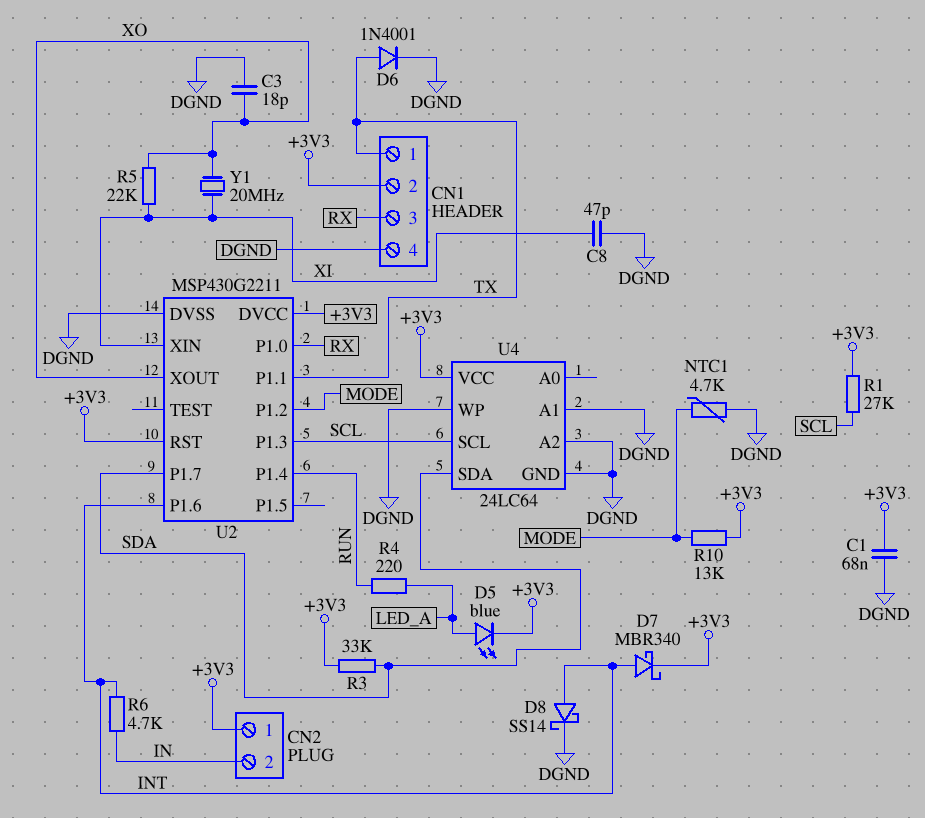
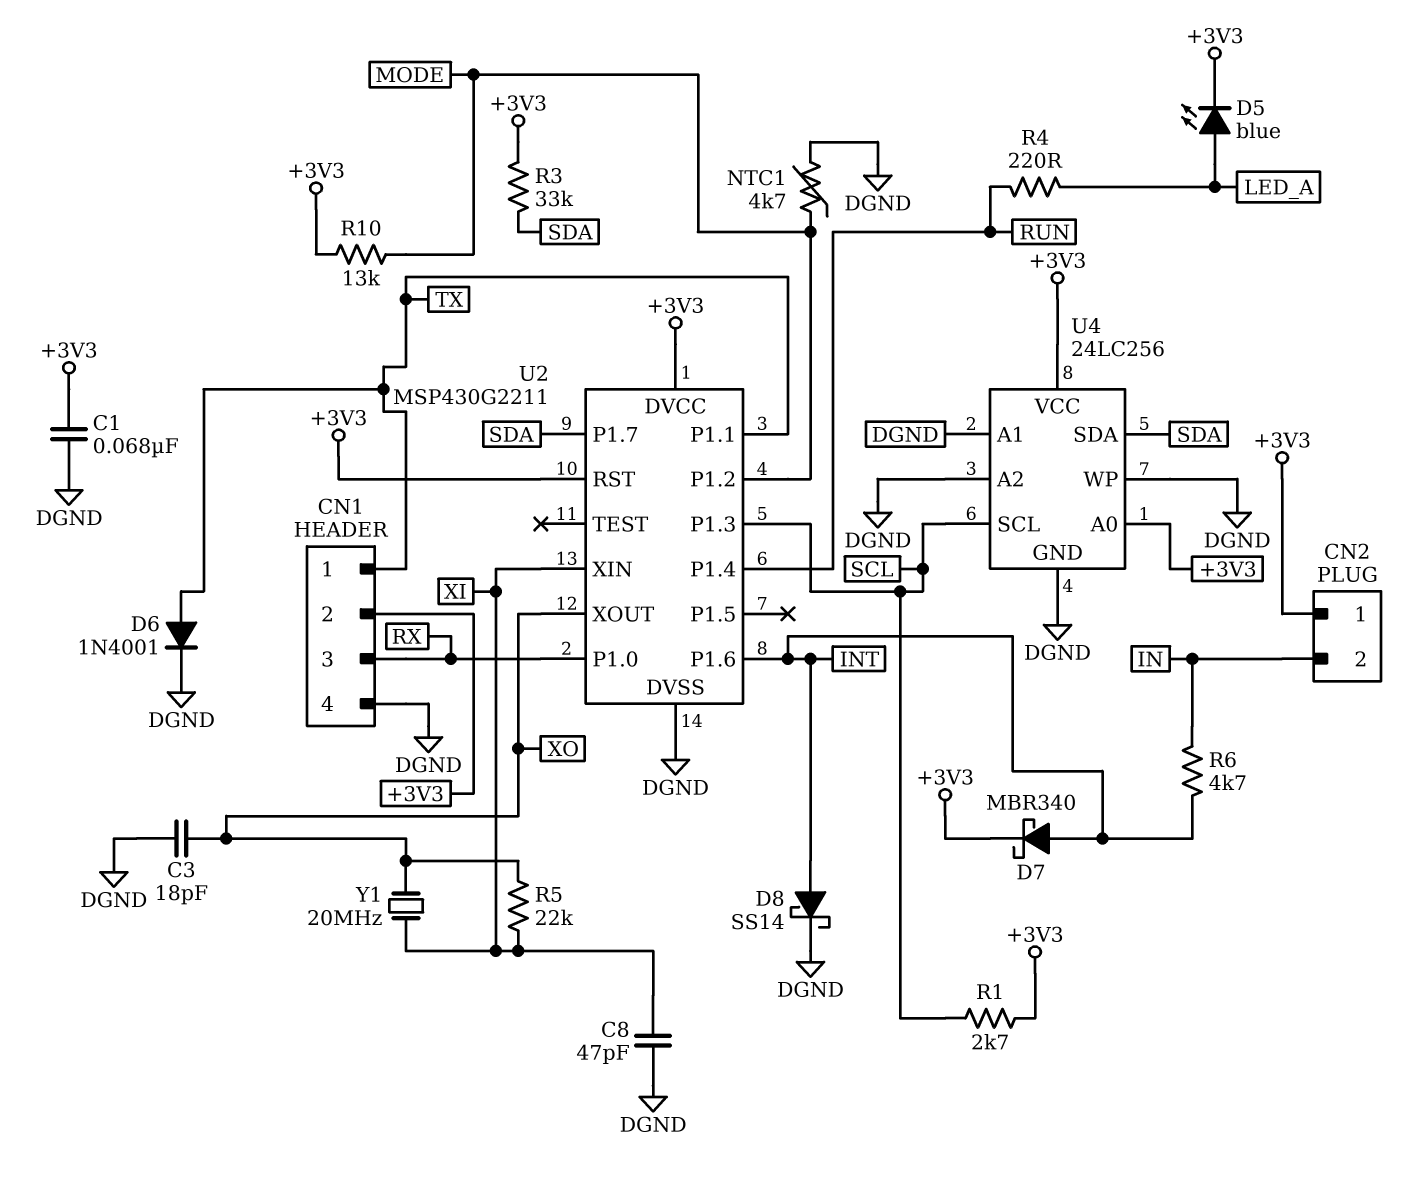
R1: 27k (+3V3, SCL) -> 2.7k (+3V3, SCL)
U4: 24LC64 -> 24LC256
U4 pin A0: none -> +3V3

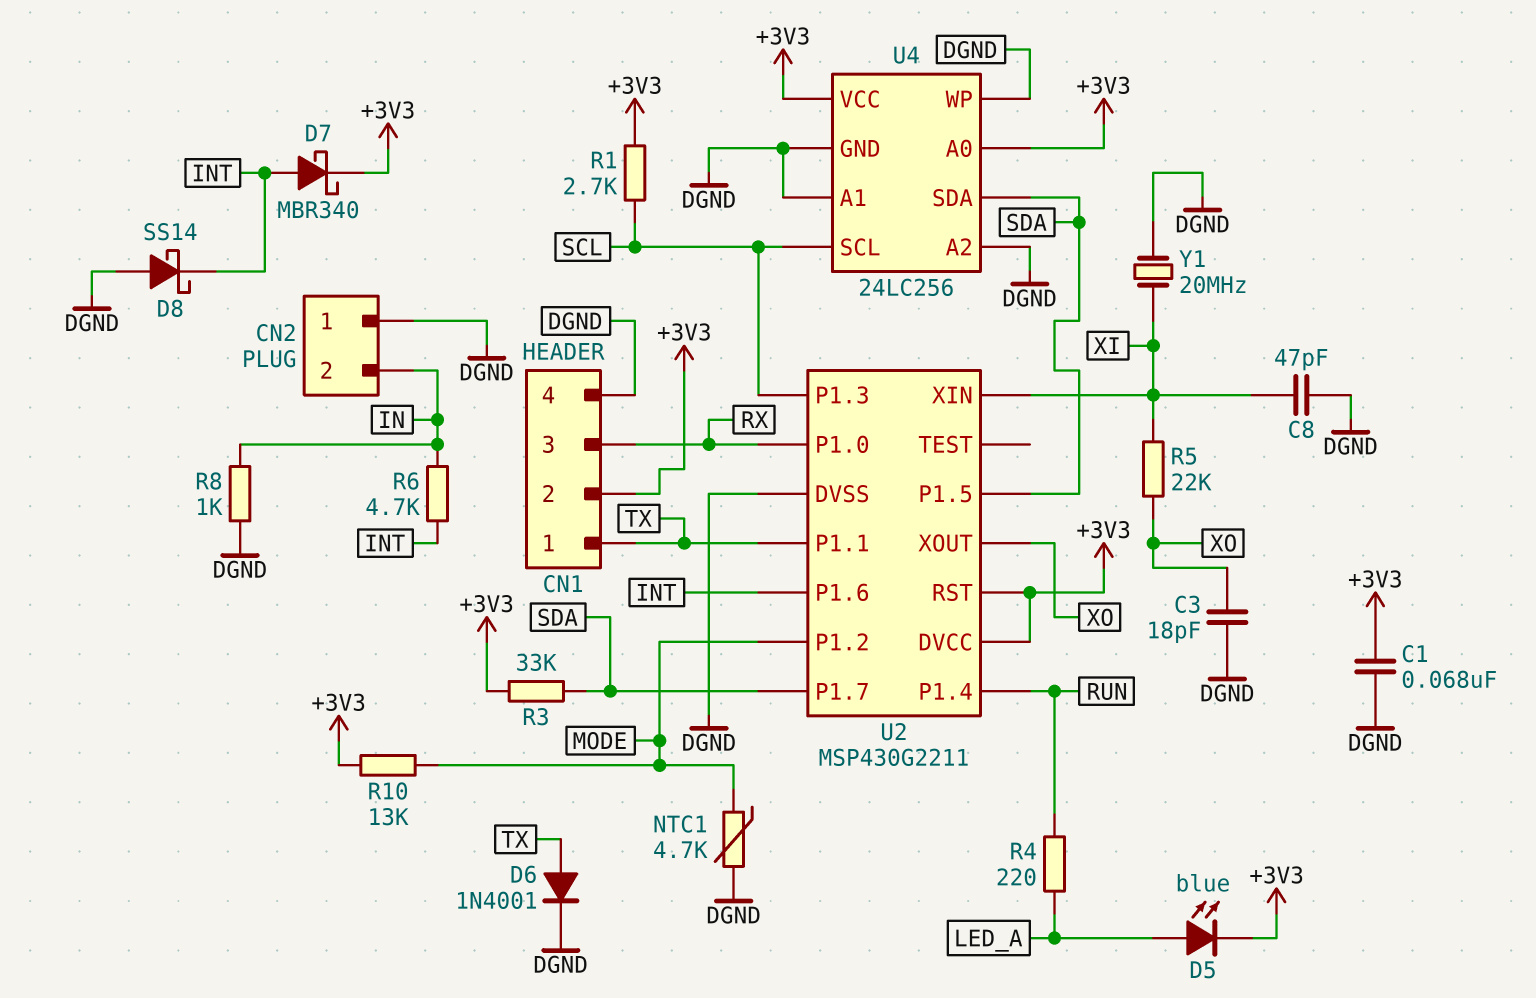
CN2 pin 1: +3V3 -> DGND
D8: schottky SS14 (A INT, K DGND) -> schottky SS14 (A DGND, K INT)
R8: none -> 1k (DGND, IN)
U2 pin P1.5: none -> SDA
Y1: 20MHz (XI, XO) -> 20MHz (DGND, XI)

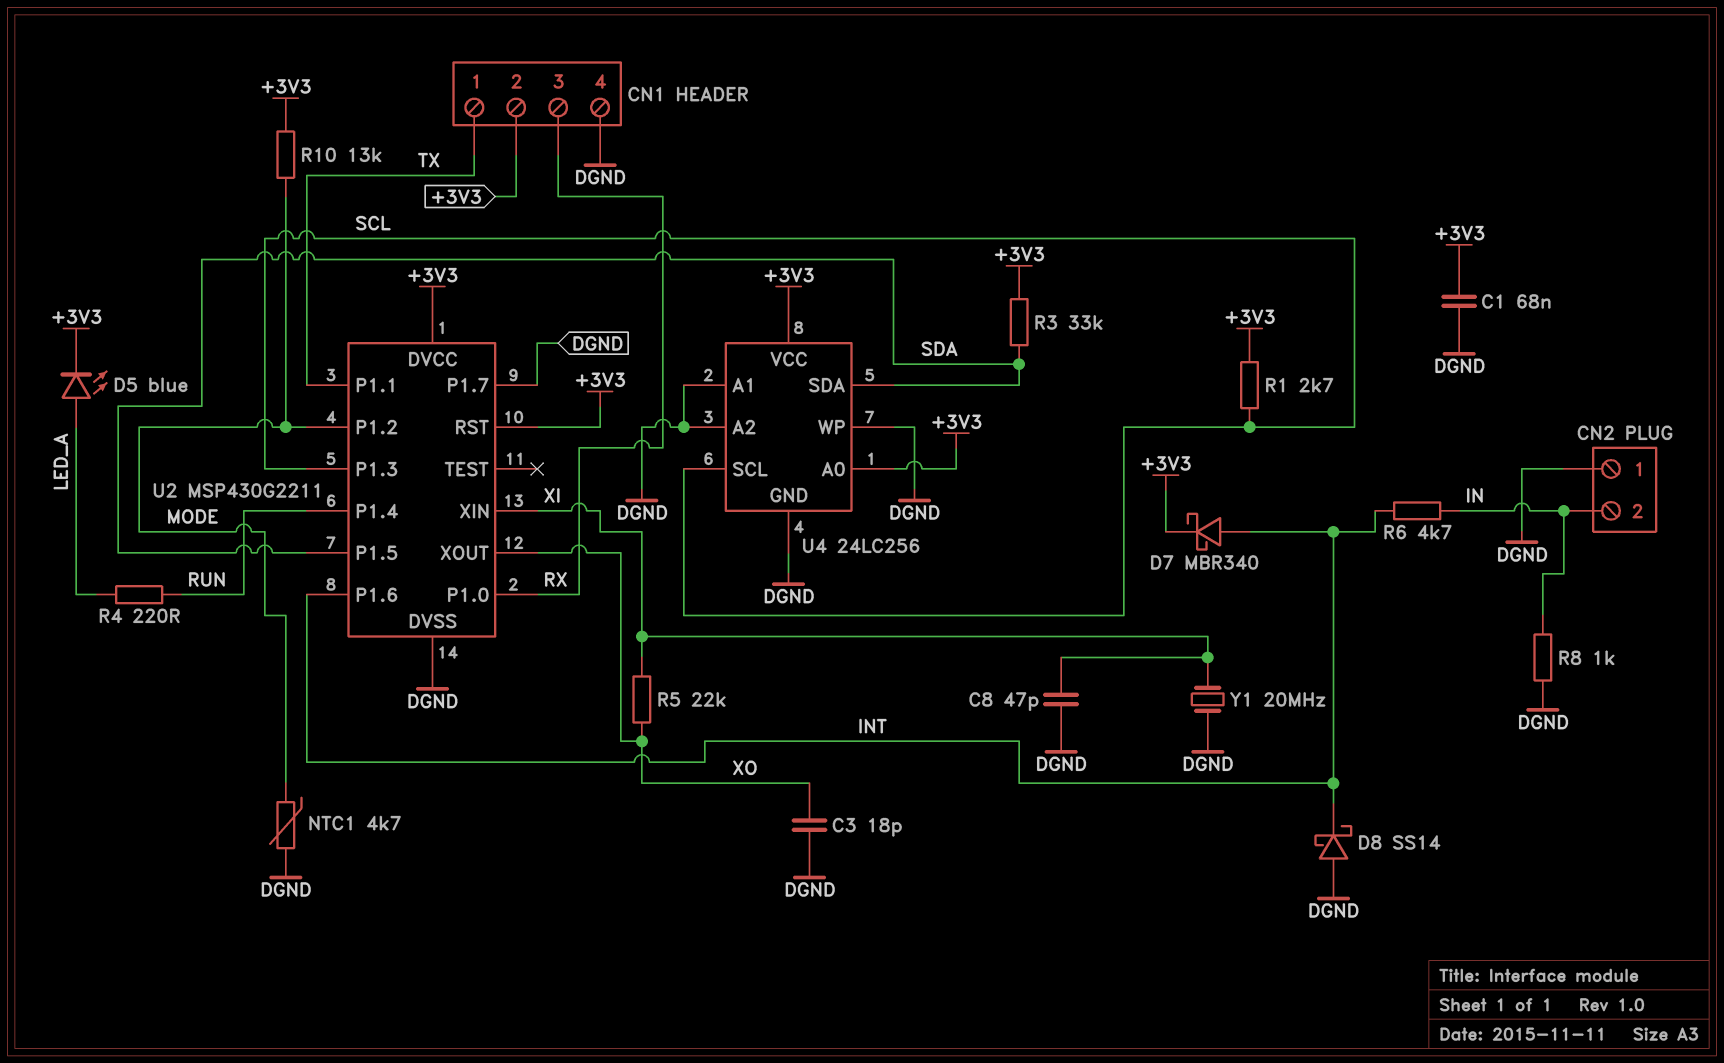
D6: diode 1N4001 (A TX, K DGND) -> none
U2 pin P1.7: SDA -> DGND

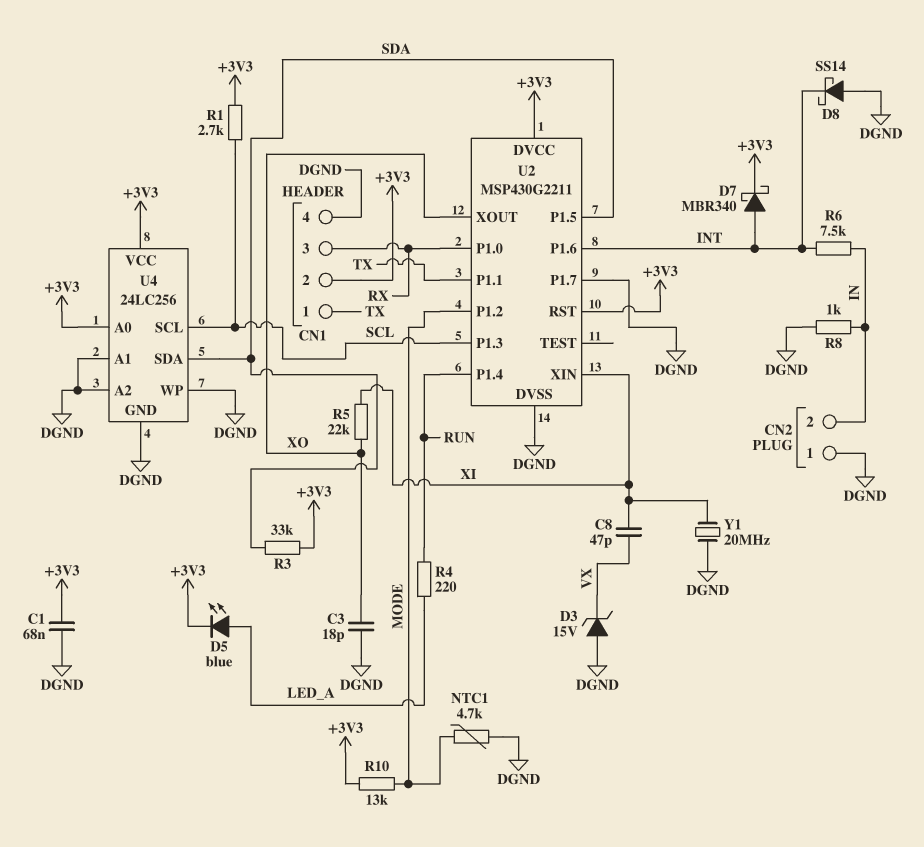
C8: 47pF (DGND, XI) -> 47pF (VX, XI)
D3: none -> zener 15V (A DGND, K VX)
R6: 4.7k (IN, INT) -> 7.5k (IN, INT)

